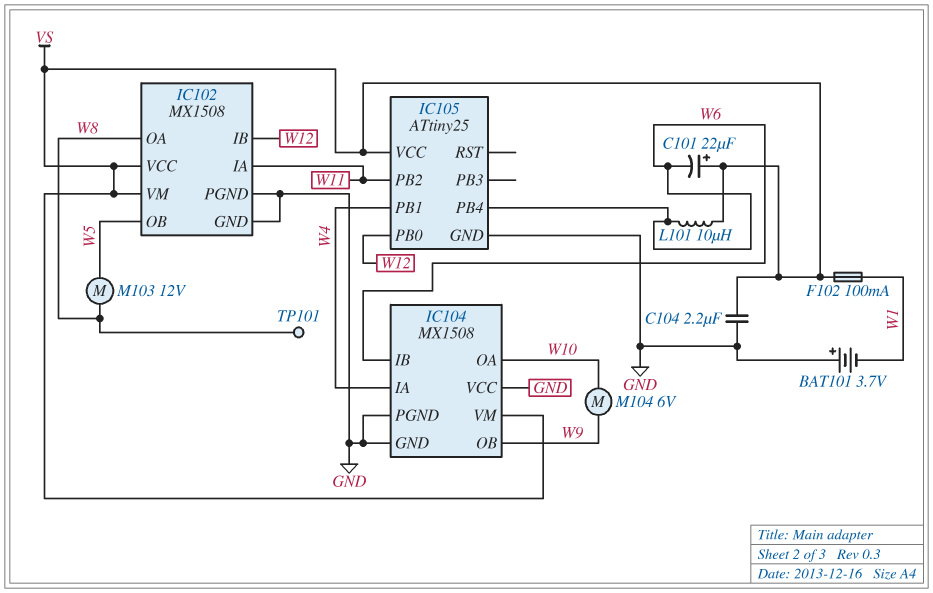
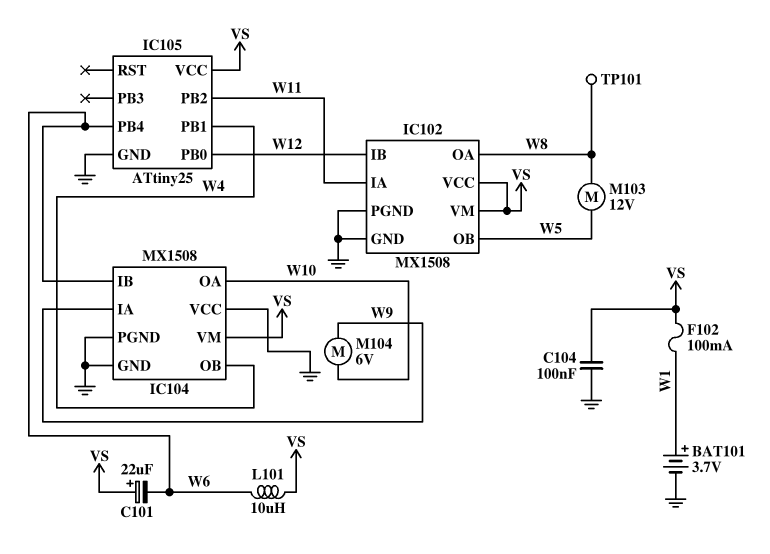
BAT101: 3.7V (plus GND, minus W1) -> 3.7V (plus W1, minus GND)
C104: 2.2uF (GND, VS) -> 100nF (GND, VS)
IC104 pin IA: W4 -> W9
IC104 pin OB: W9 -> W4

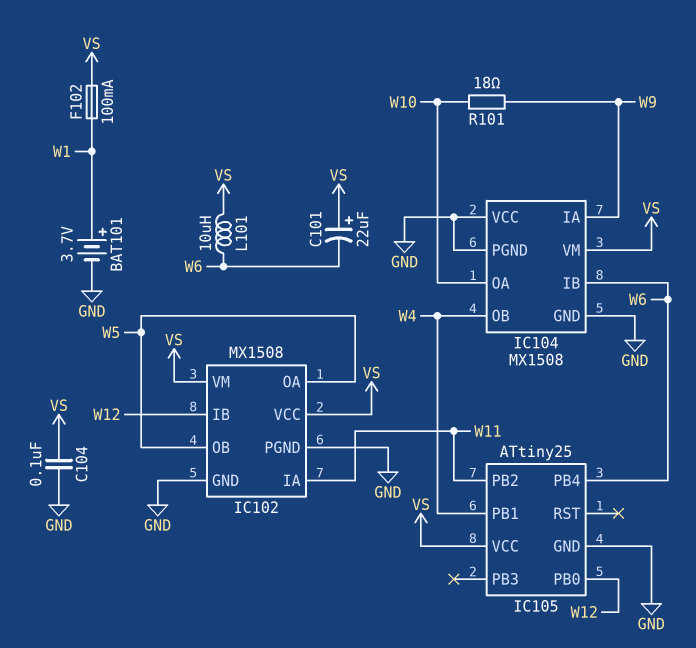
IC102 pin OA: W8 -> W5
M103: motor 12V (W5, W8) -> none
M104: motor 6V (W9, W10) -> none
R101: none -> 18 (W9, W10)
TP101: test point (W8) -> none

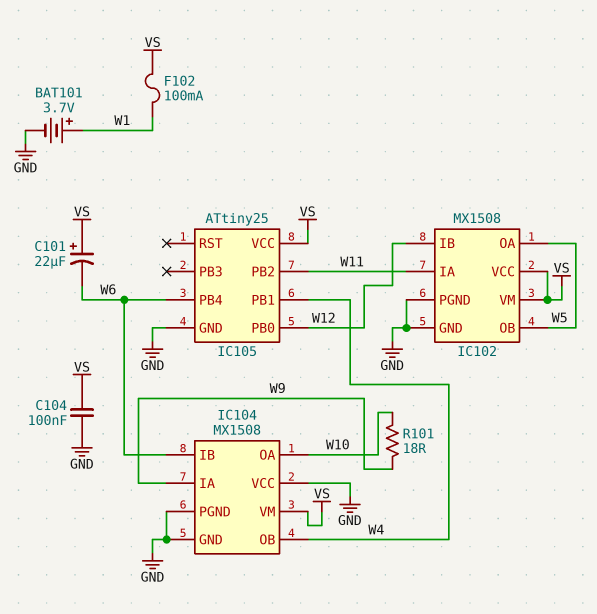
L101: 10uH (VS, W6) -> none

